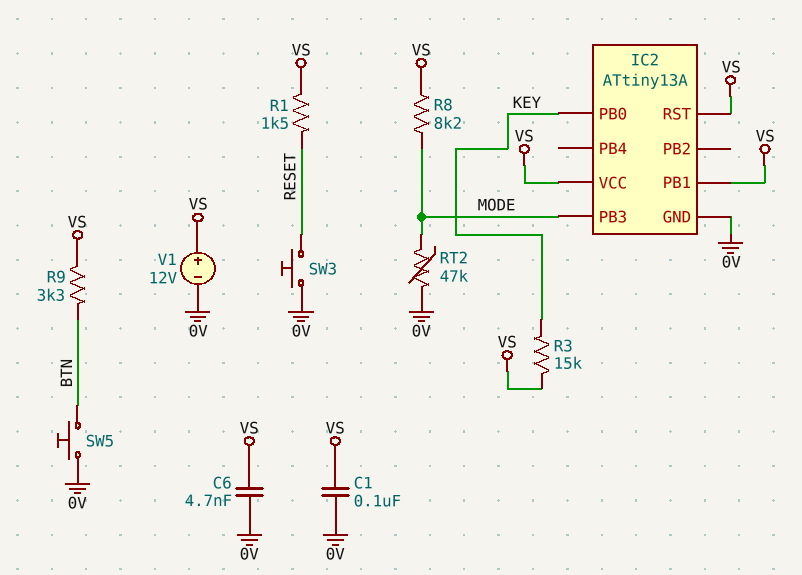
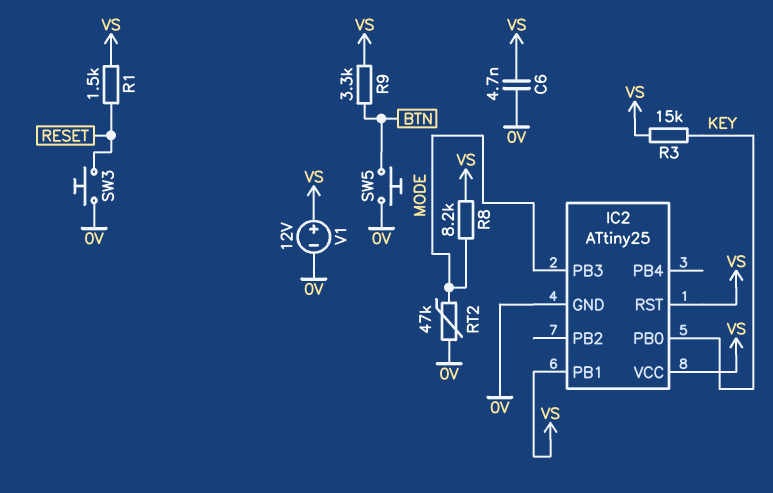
C1: 100nF (0V, VS) -> none
IC2: ATtiny13A -> ATtiny25

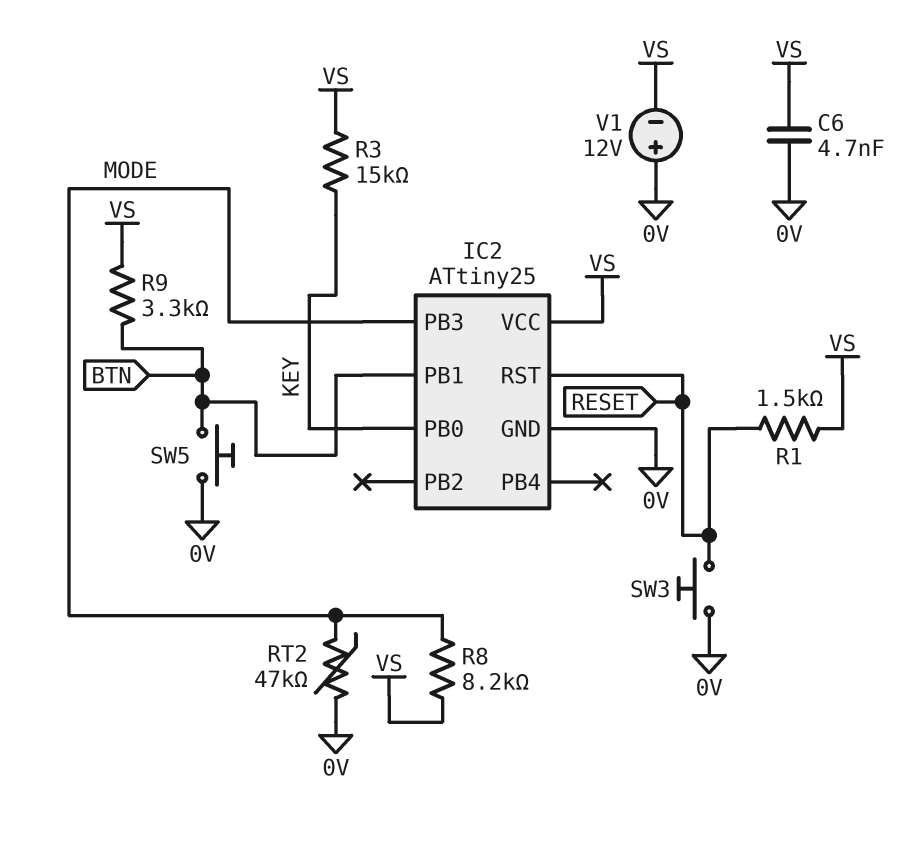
IC2 pin PB1: VS -> BTN
IC2 pin RST: VS -> RESET
V1: 12V (plus VS, minus 0V) -> 12V (plus 0V, minus VS)

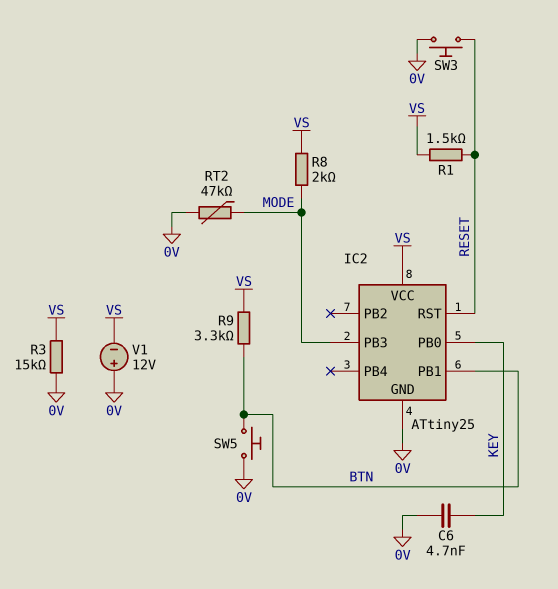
C6: 4.7nF (0V, VS) -> 4.7nF (0V, KEY)
R3: 15k (KEY, VS) -> 15k (0V, VS)
R8: 8.2k (MODE, VS) -> 2k (MODE, VS)

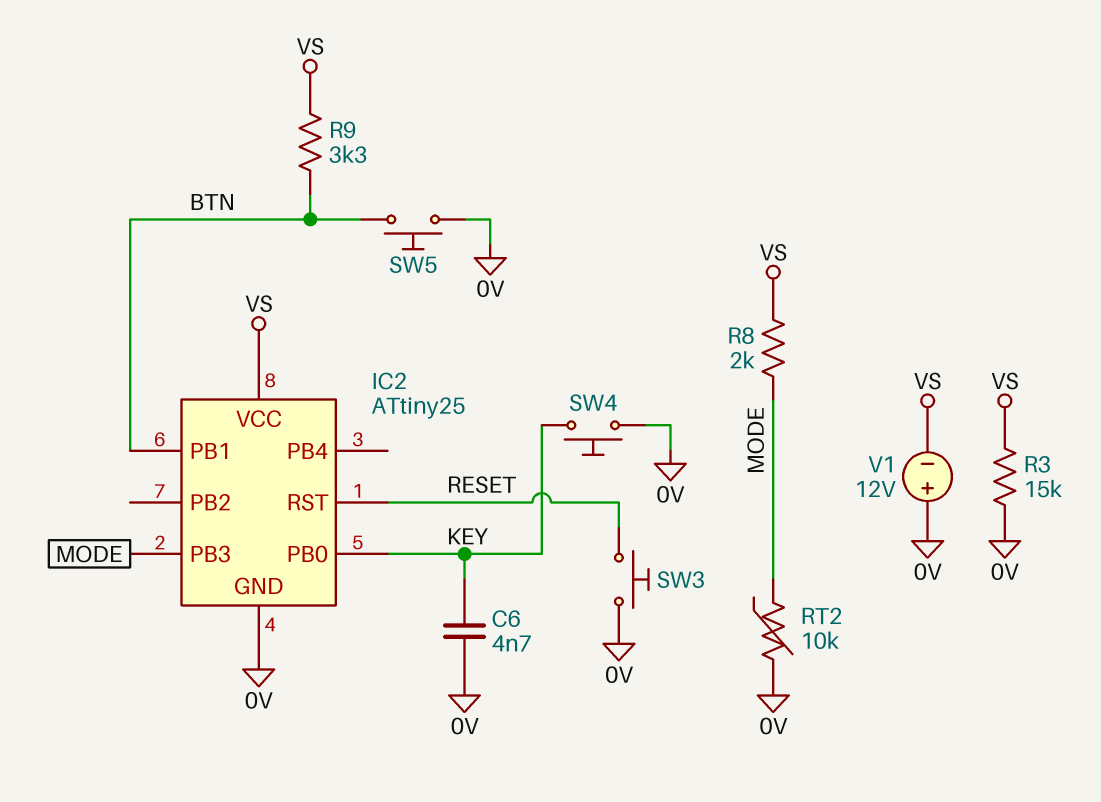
R1: 1.5k (RESET, VS) -> none
RT2: 47k (0V, MODE) -> 10k (0V, MODE)
SW4: none -> button (0V, KEY)

